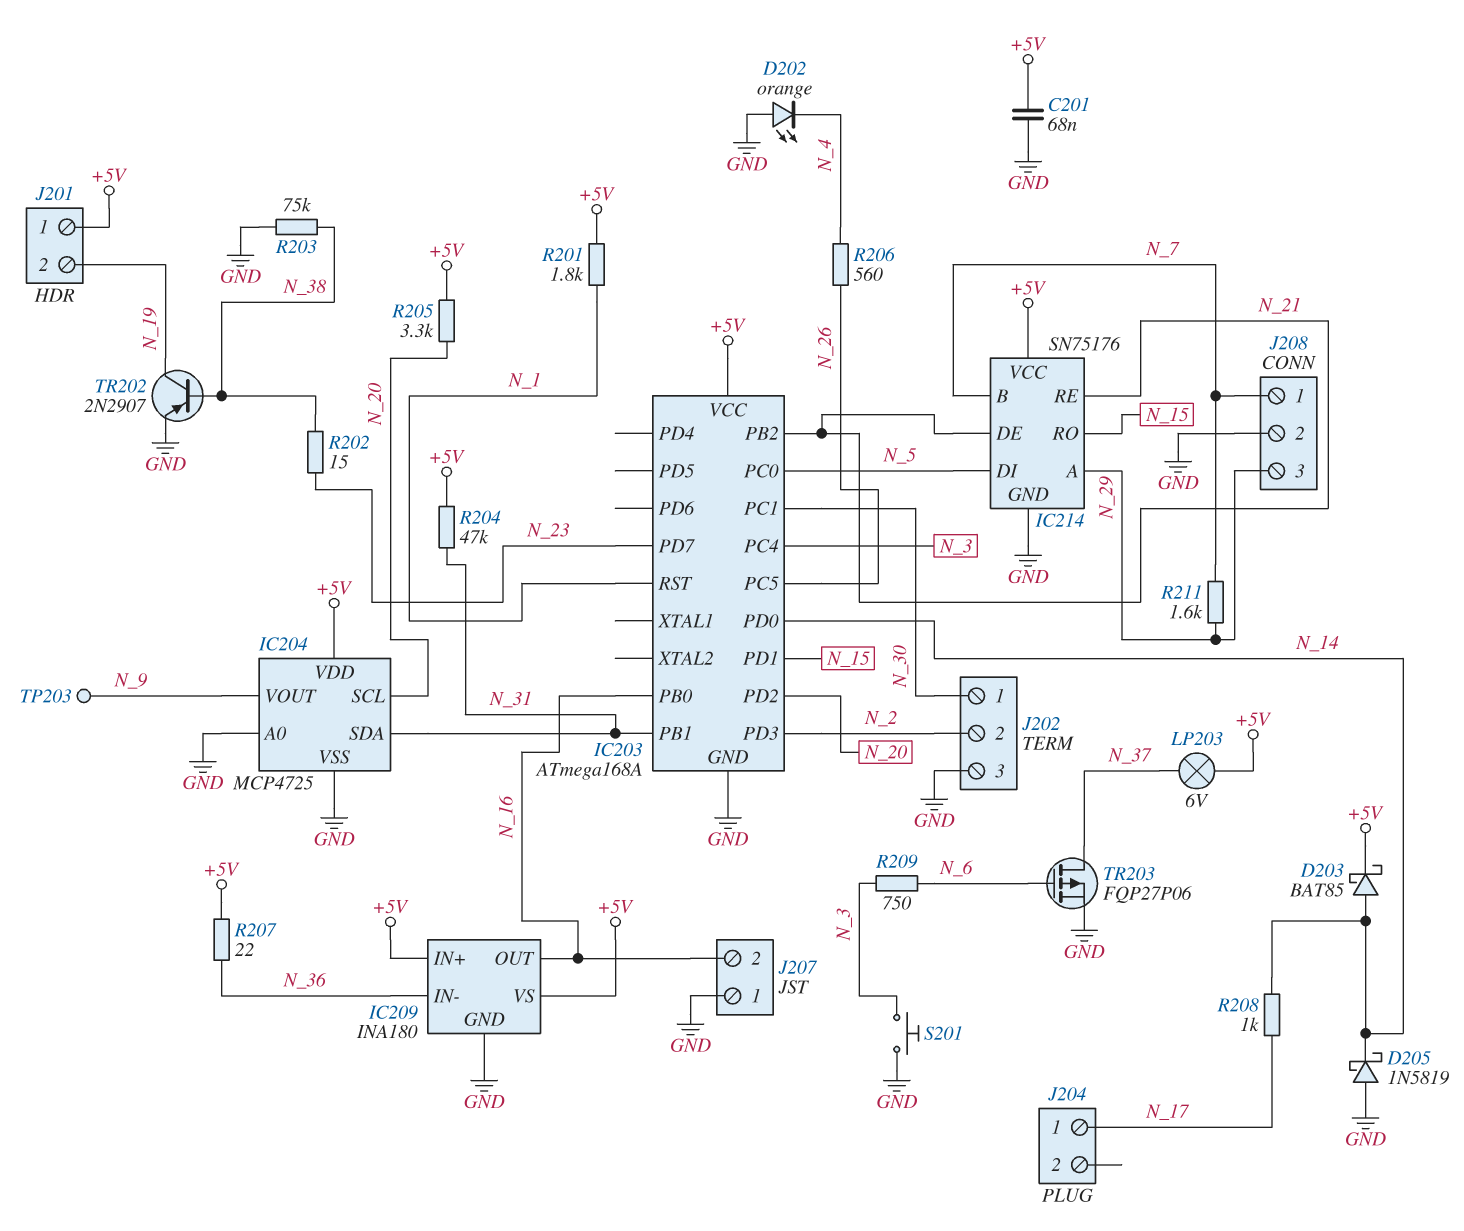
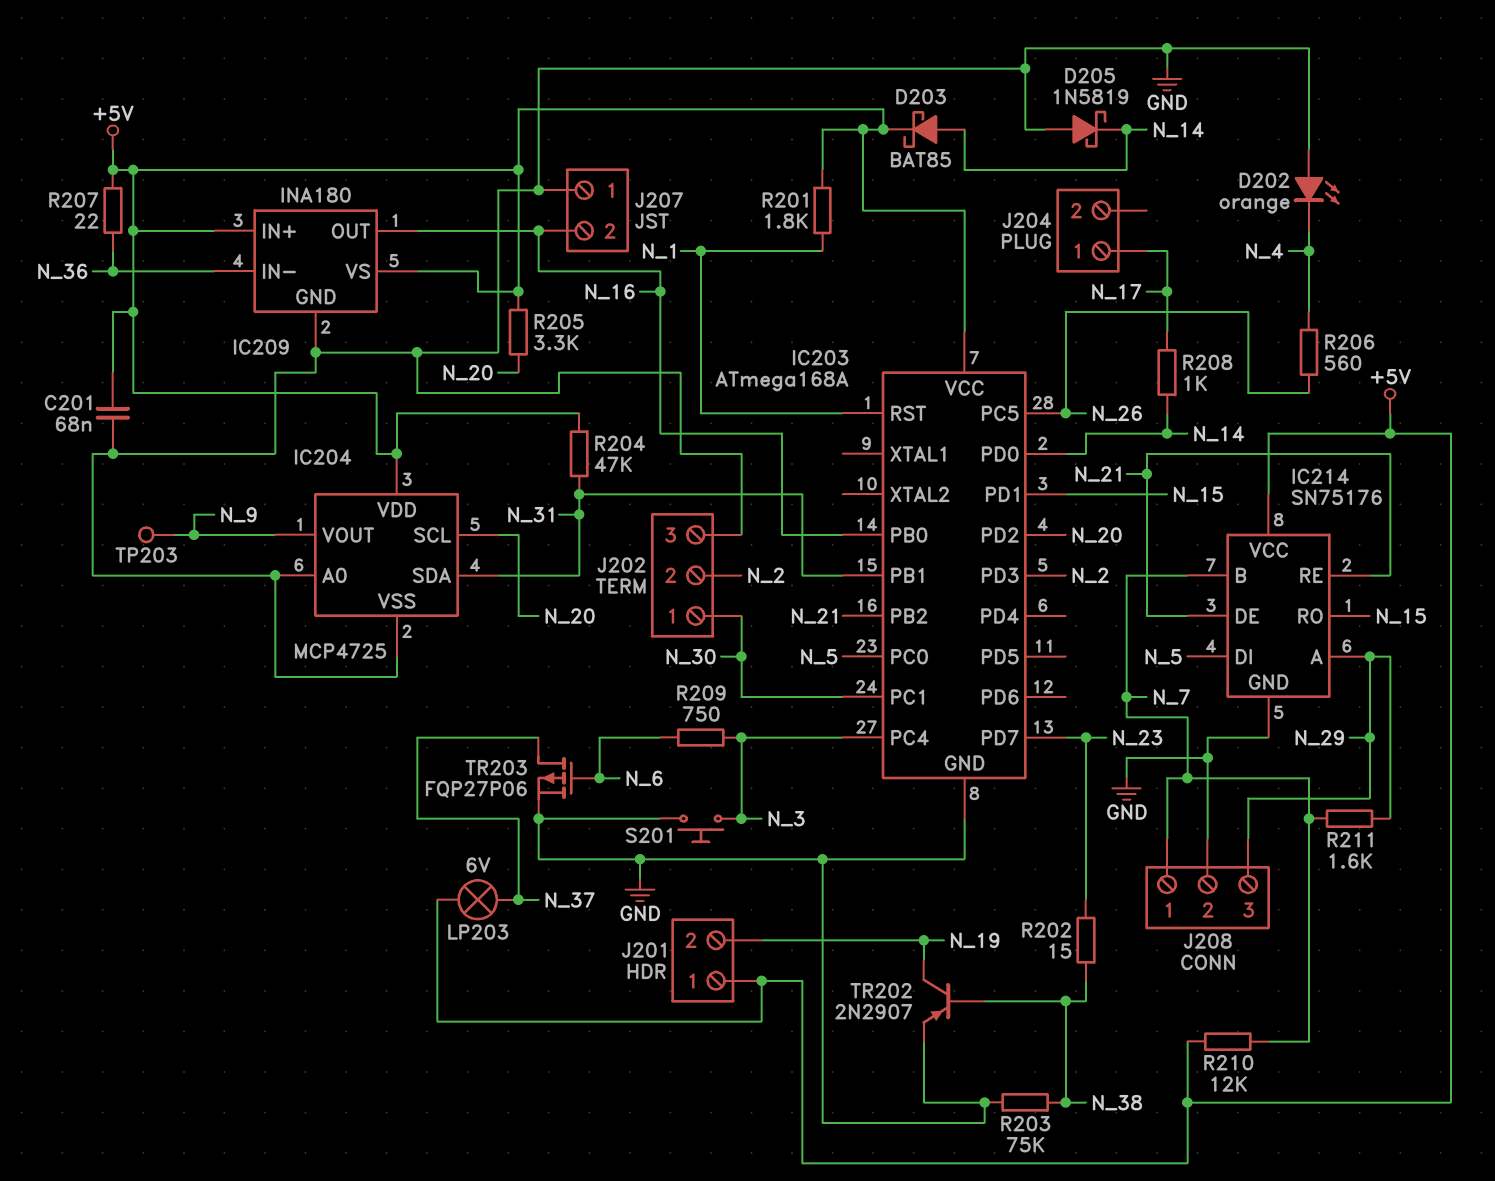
R210: none -> 12k (+5V, N_7)

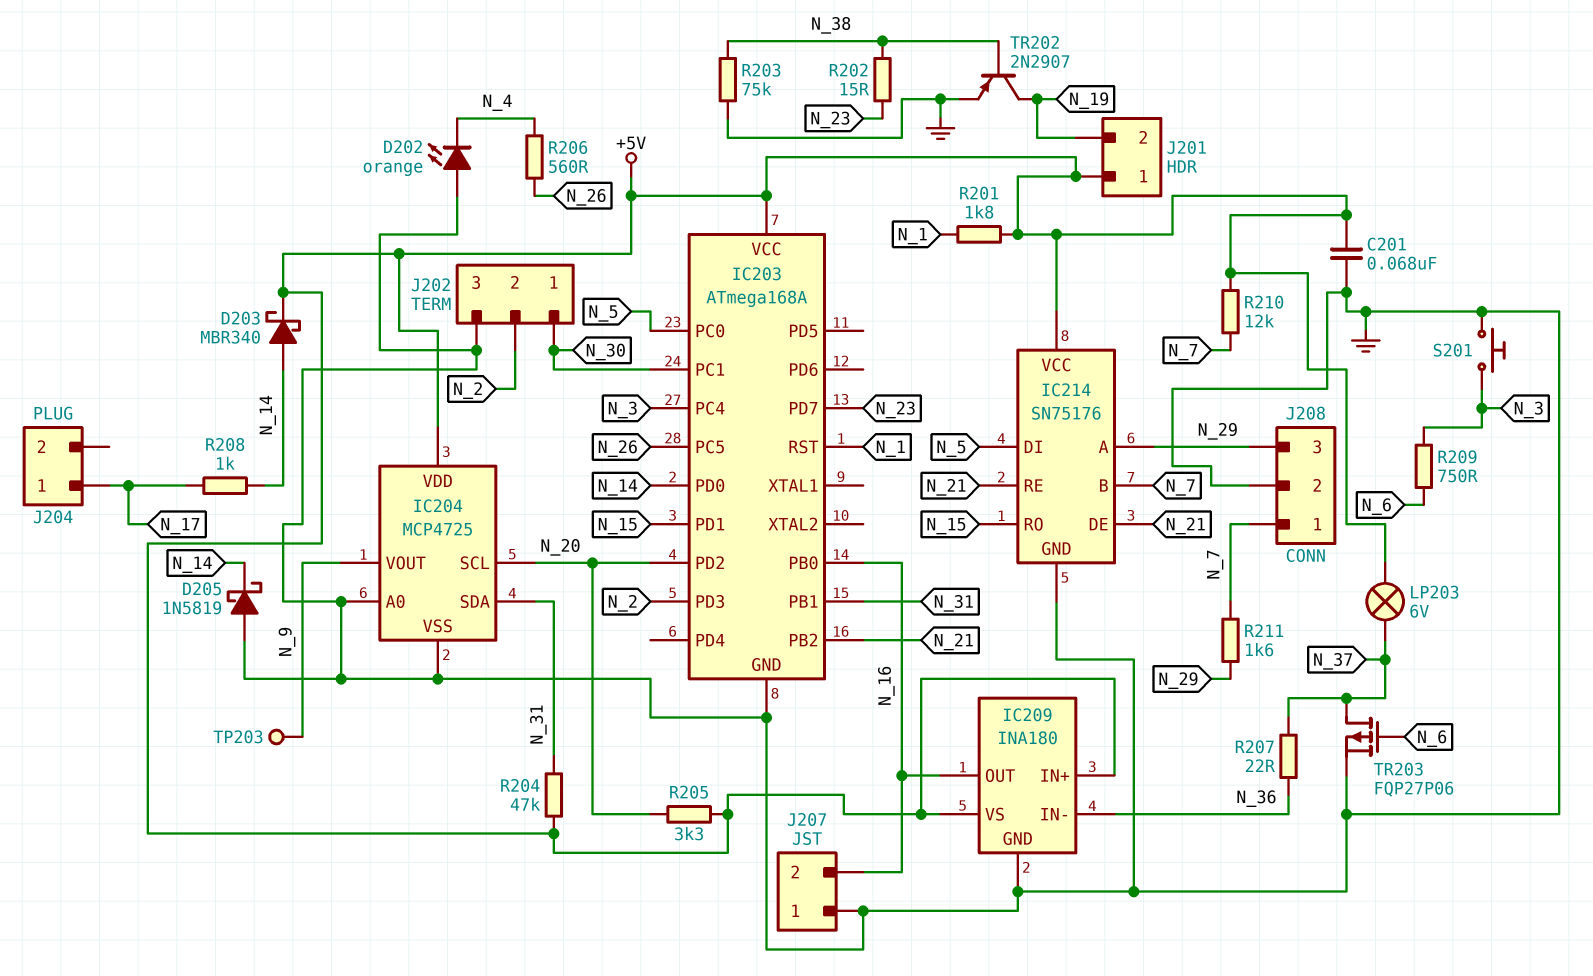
D203: schottky BAT85 (A N_14, K +5V) -> schottky MBR340 (A N_14, K +5V)
R207: 22 (+5V, N_36) -> 22 (N_36, N_37)

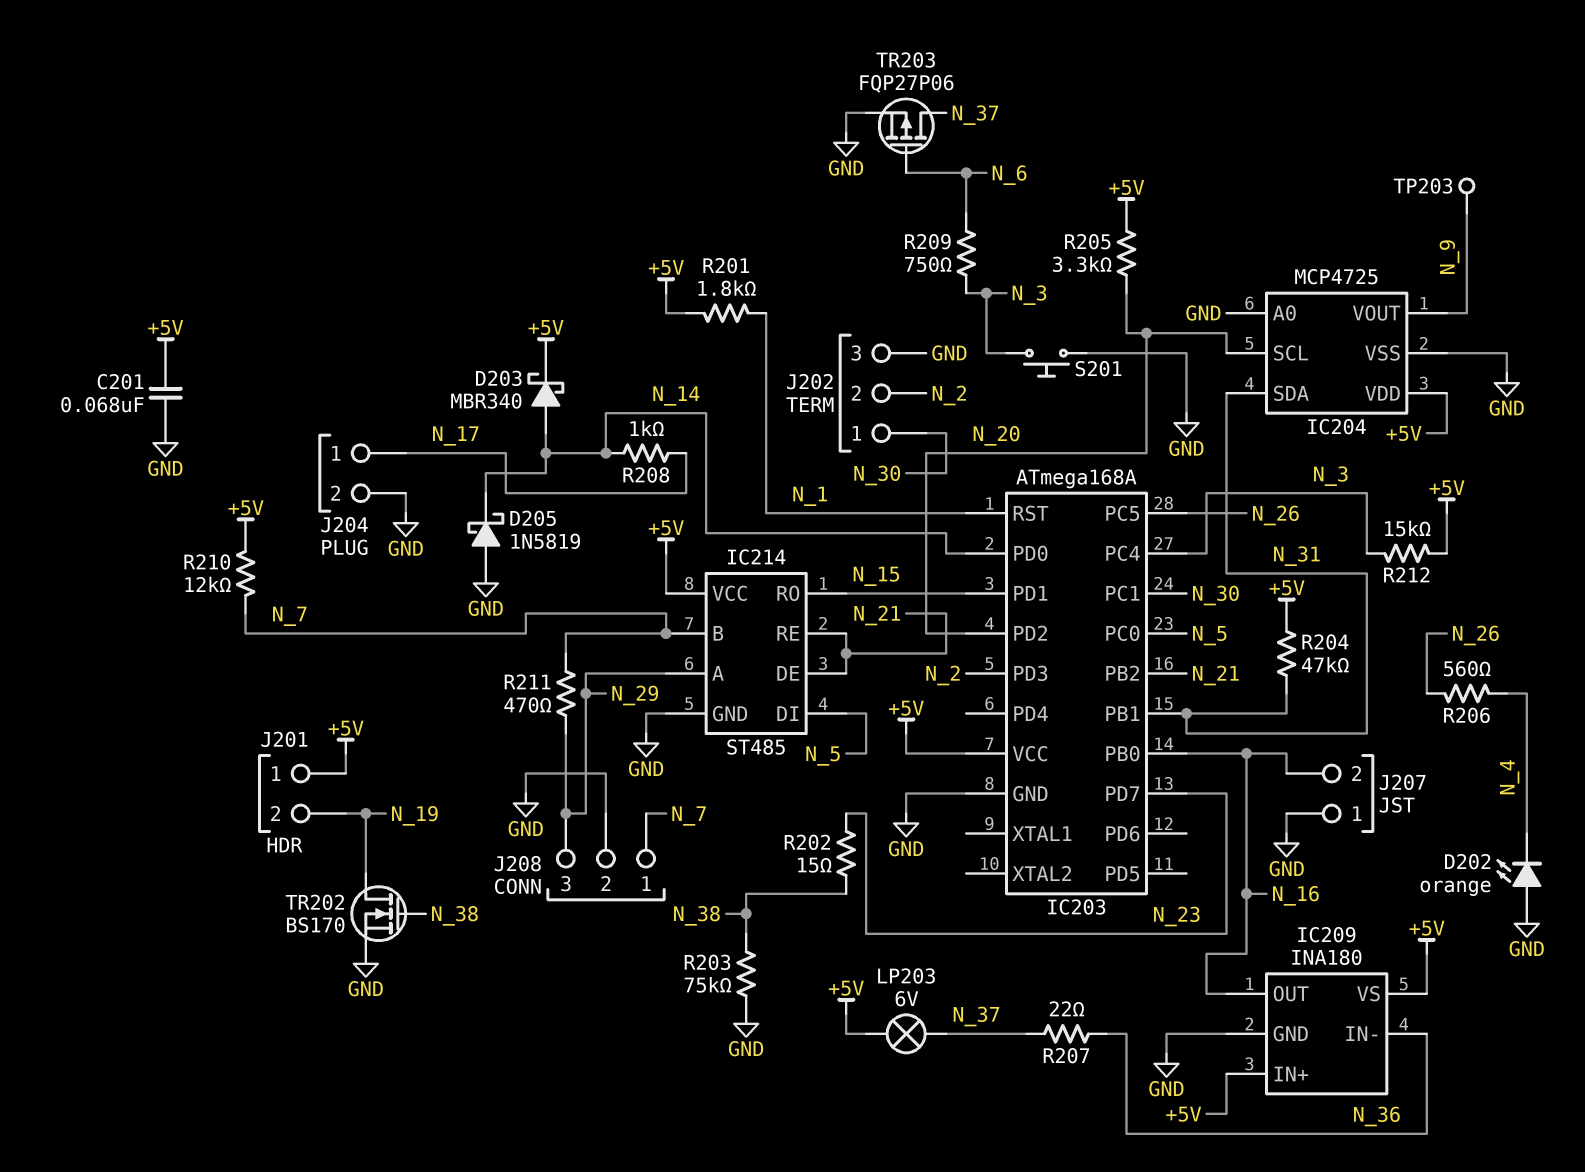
IC214: SN75176 -> ST485
J204 pin 2: none -> GND
R211: 1.6k (N_7, N_29) -> 470 (N_7, N_29)
R212: none -> 15k (+5V, N_3)
TR202: PNP 2N2907 (B N_38, C N_19, E GND) -> NMOS BS170 (G N_38, D N_19, S GND)

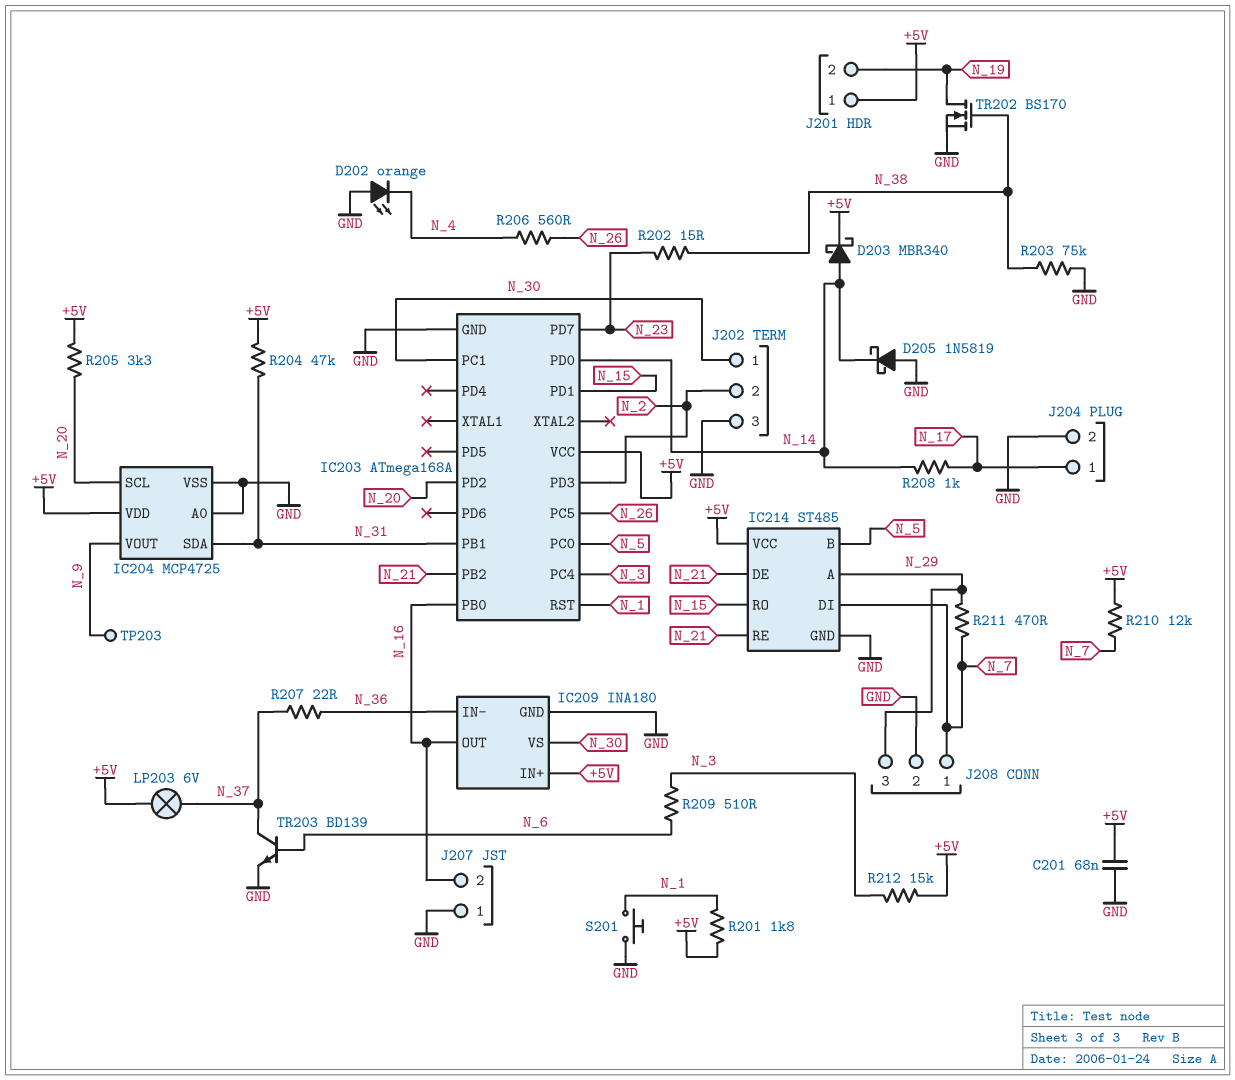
IC209 pin VS: +5V -> N_30
IC214 pin B: N_7 -> N_5
IC214 pin DI: N_5 -> N_7
R209: 750 (N_3, N_6) -> 510 (N_3, N_6)
S201: button (GND, N_3) -> button (GND, N_1)
TR203: PMOS FQP27P06 (G N_6, D N_37, S GND) -> NPN BD139 (B N_6, C N_37, E GND)

